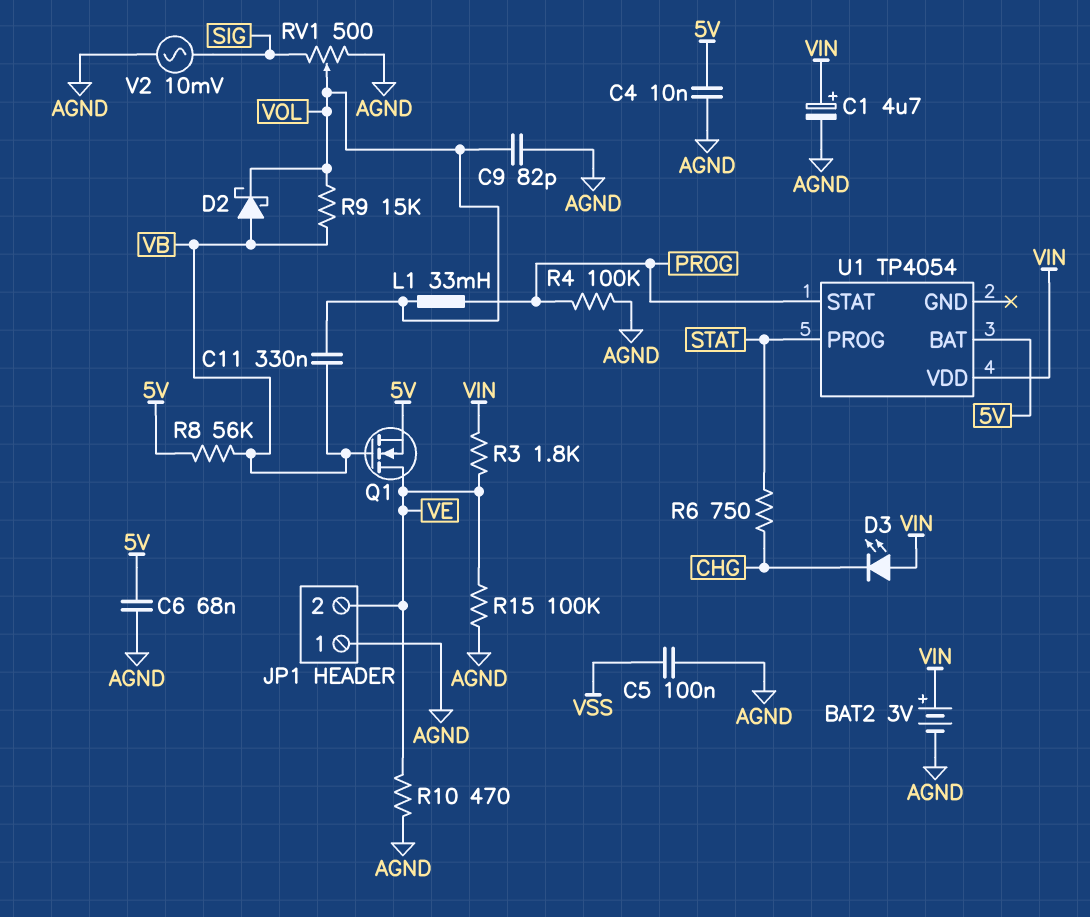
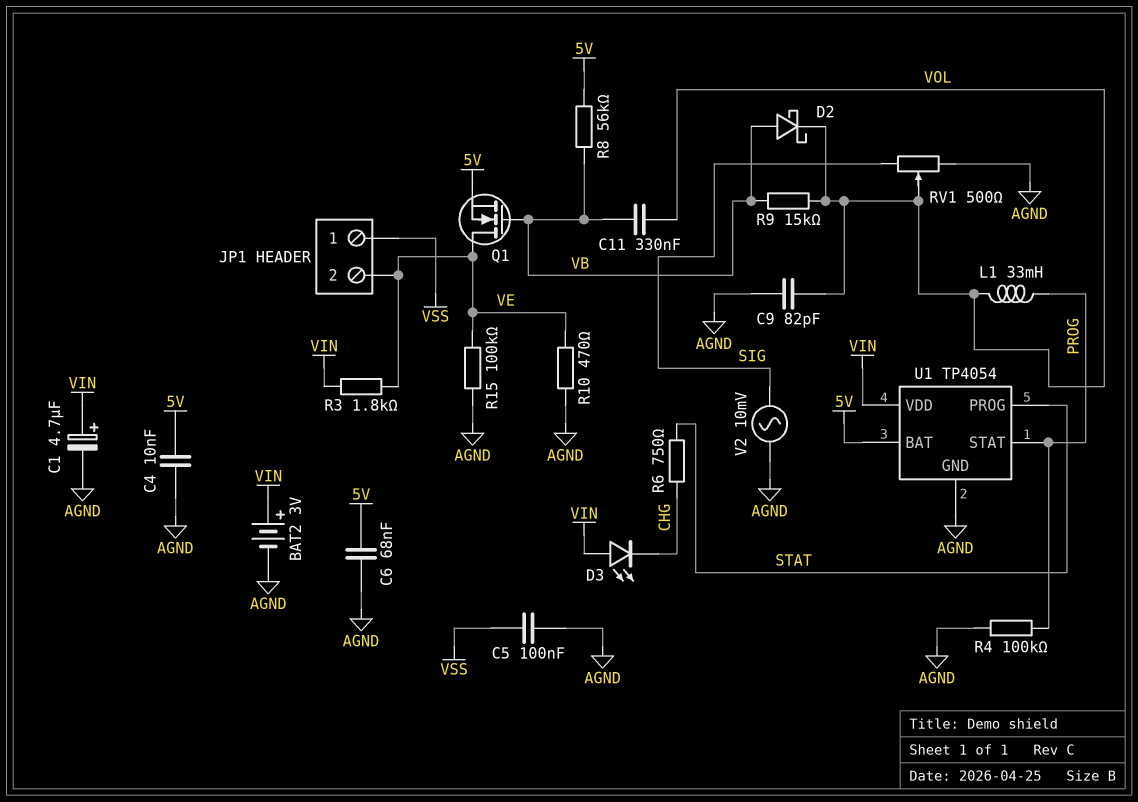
JP1 pin 1: AGND -> VSS
U1 pin GND: none -> AGND

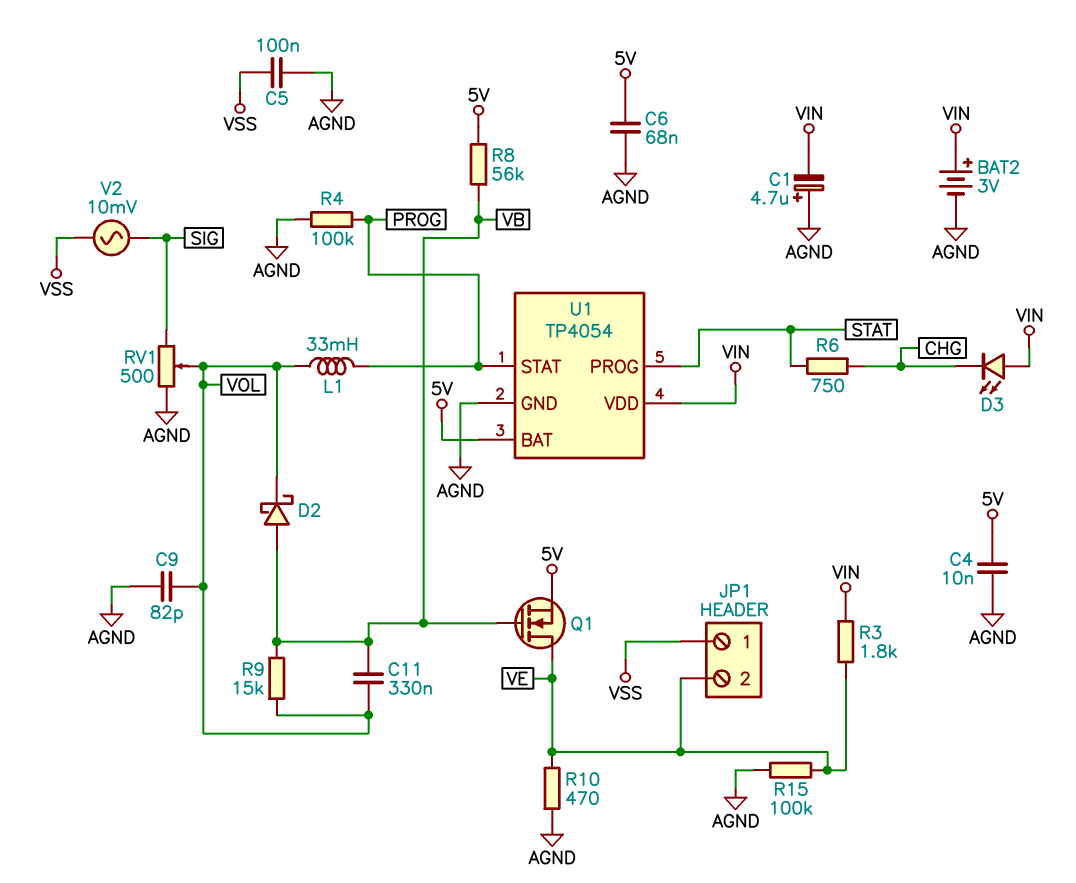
C1: 4.7uF (plus VIN, minus AGND) -> 4.7uF (plus AGND, minus VIN)
V2: AC 10mV (AGND, SIG) -> AC 10mV (SIG, VSS)

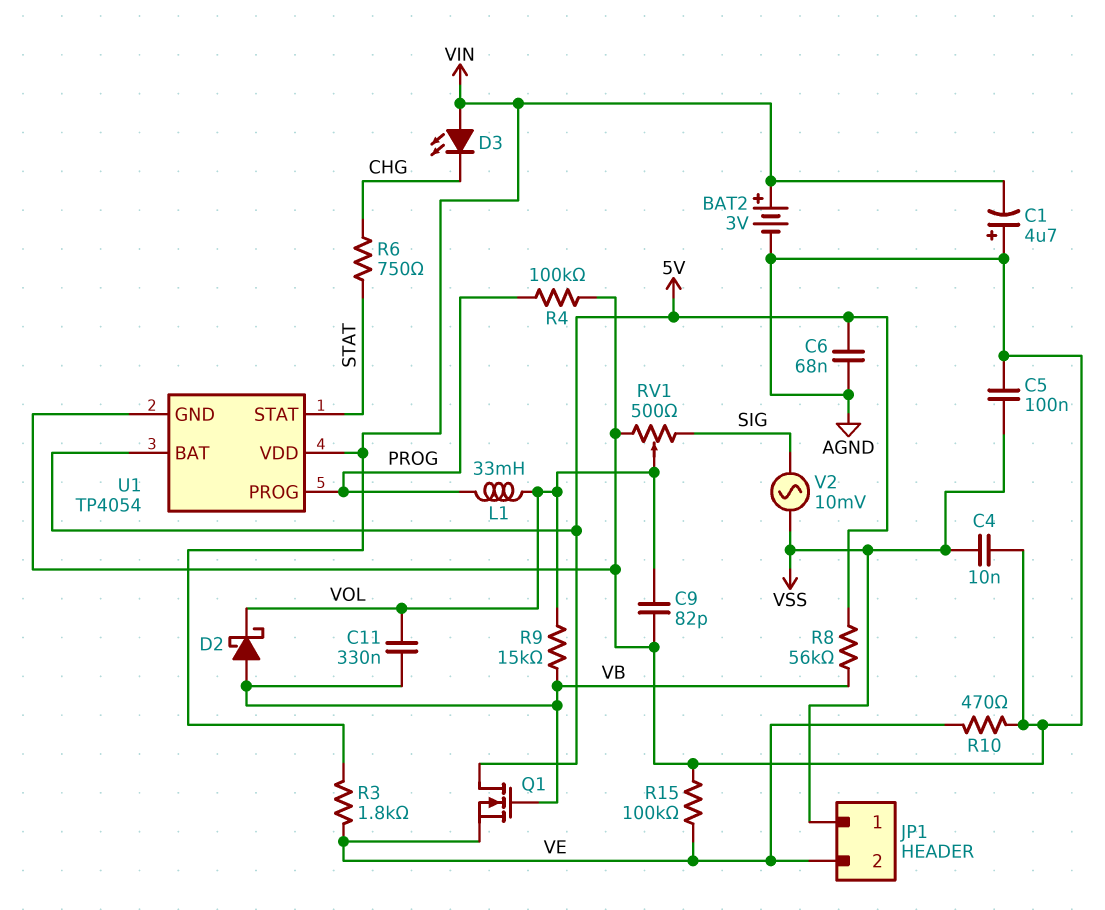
C4: 10nF (5V, AGND) -> 10nF (AGND, VSS)
Q1: NMOS (G VB, D VE, S 5V) -> NMOS (G VB, D 5V, S VE)
U1 pin PROG: STAT -> PROG
U1 pin STAT: PROG -> STAT

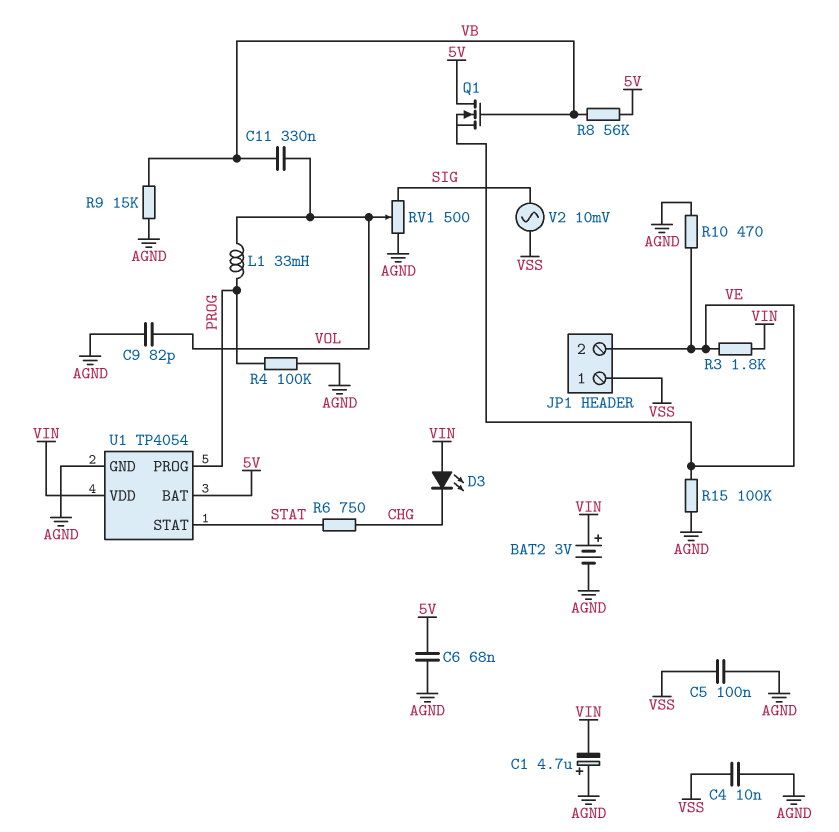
D2: schottky (A VB, K VOL) -> none
R9: 15k (VB, VOL) -> 15k (AGND, VB)

